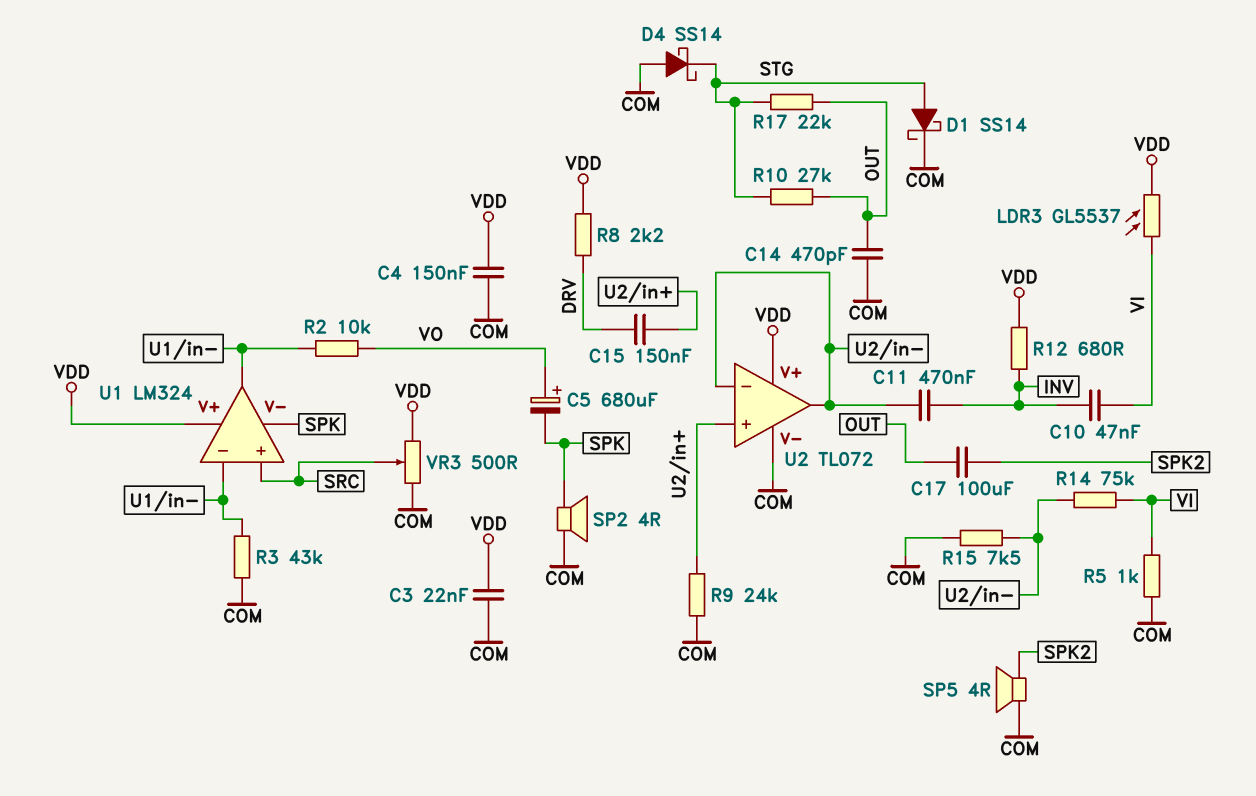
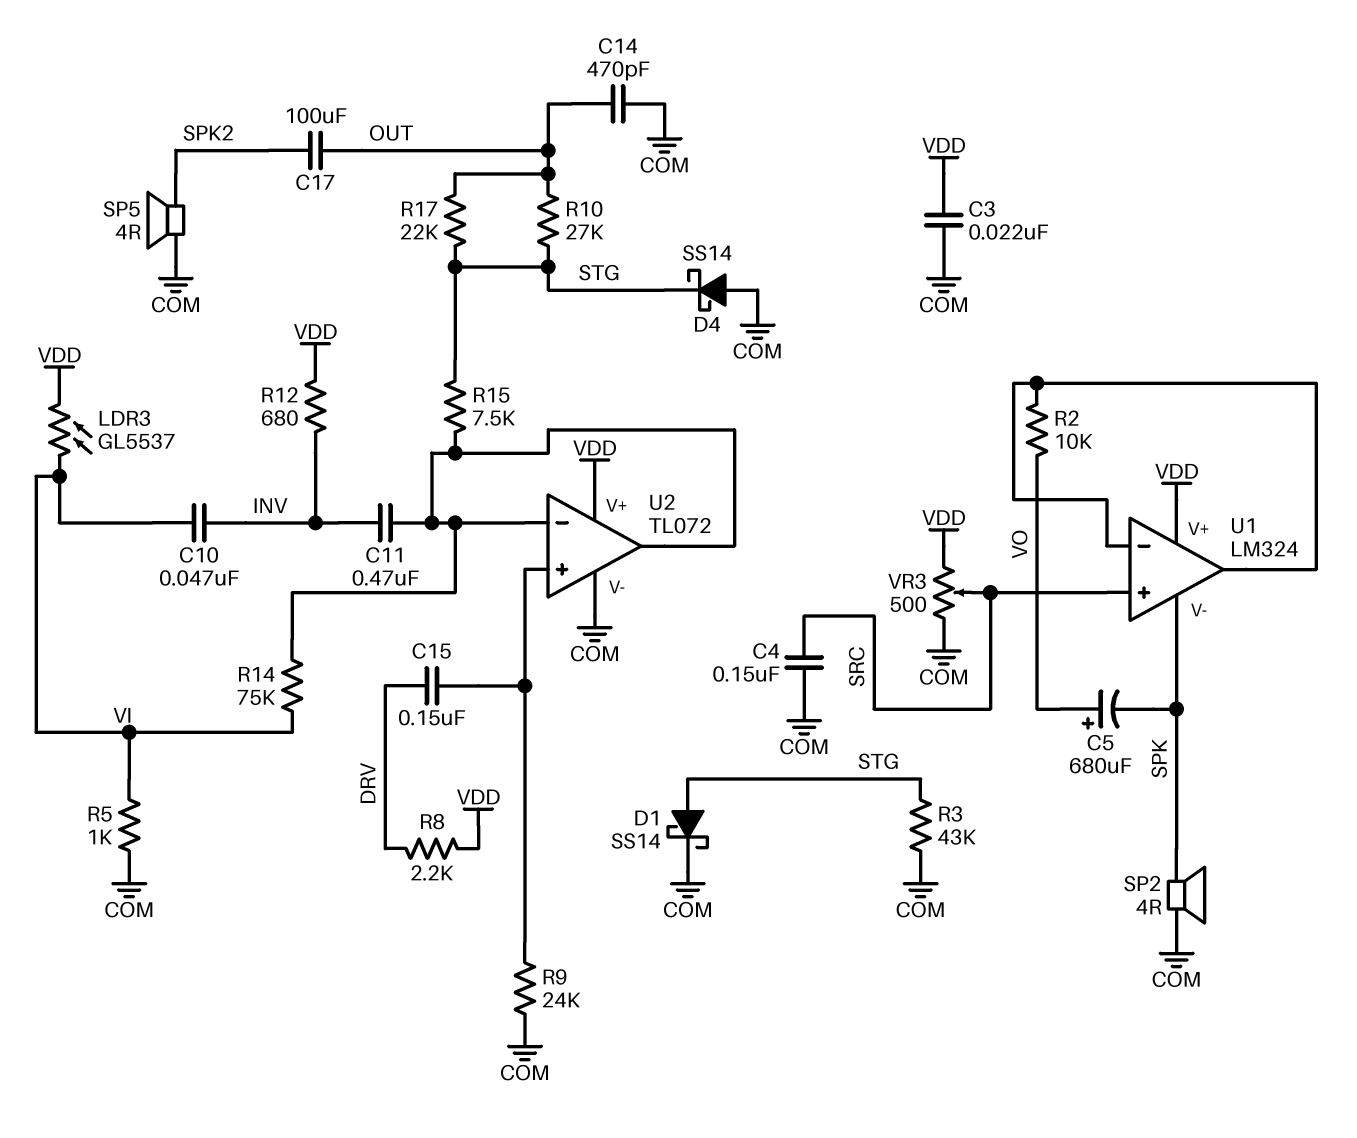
C4: 150nF (COM, VDD) -> 150nF (COM, SRC)
R3: 43k (COM, U1/in-) -> 43k (COM, STG)
R15: 7.5k (COM, U2/in-) -> 7.5k (STG, U2/in-)

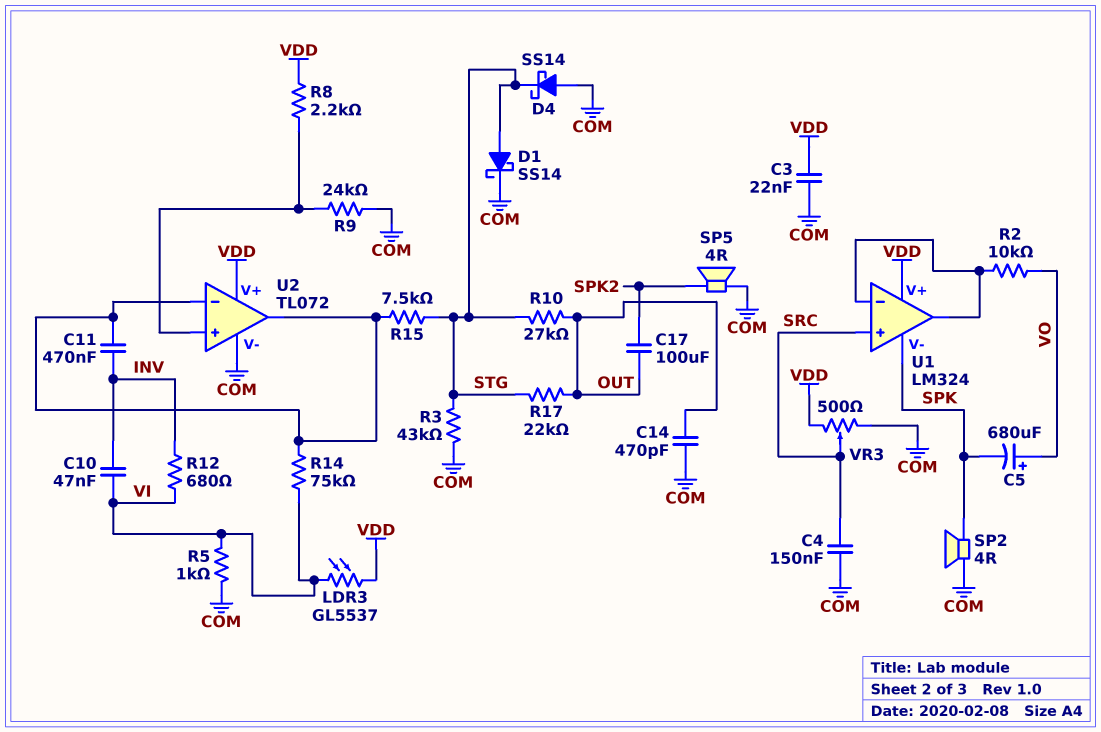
C15: 150nF (DRV, U2/in+) -> none
R8: 2.2k (DRV, VDD) -> 2.2k (U2/in+, VDD)
R12: 680 (INV, VDD) -> 680 (INV, VI)

